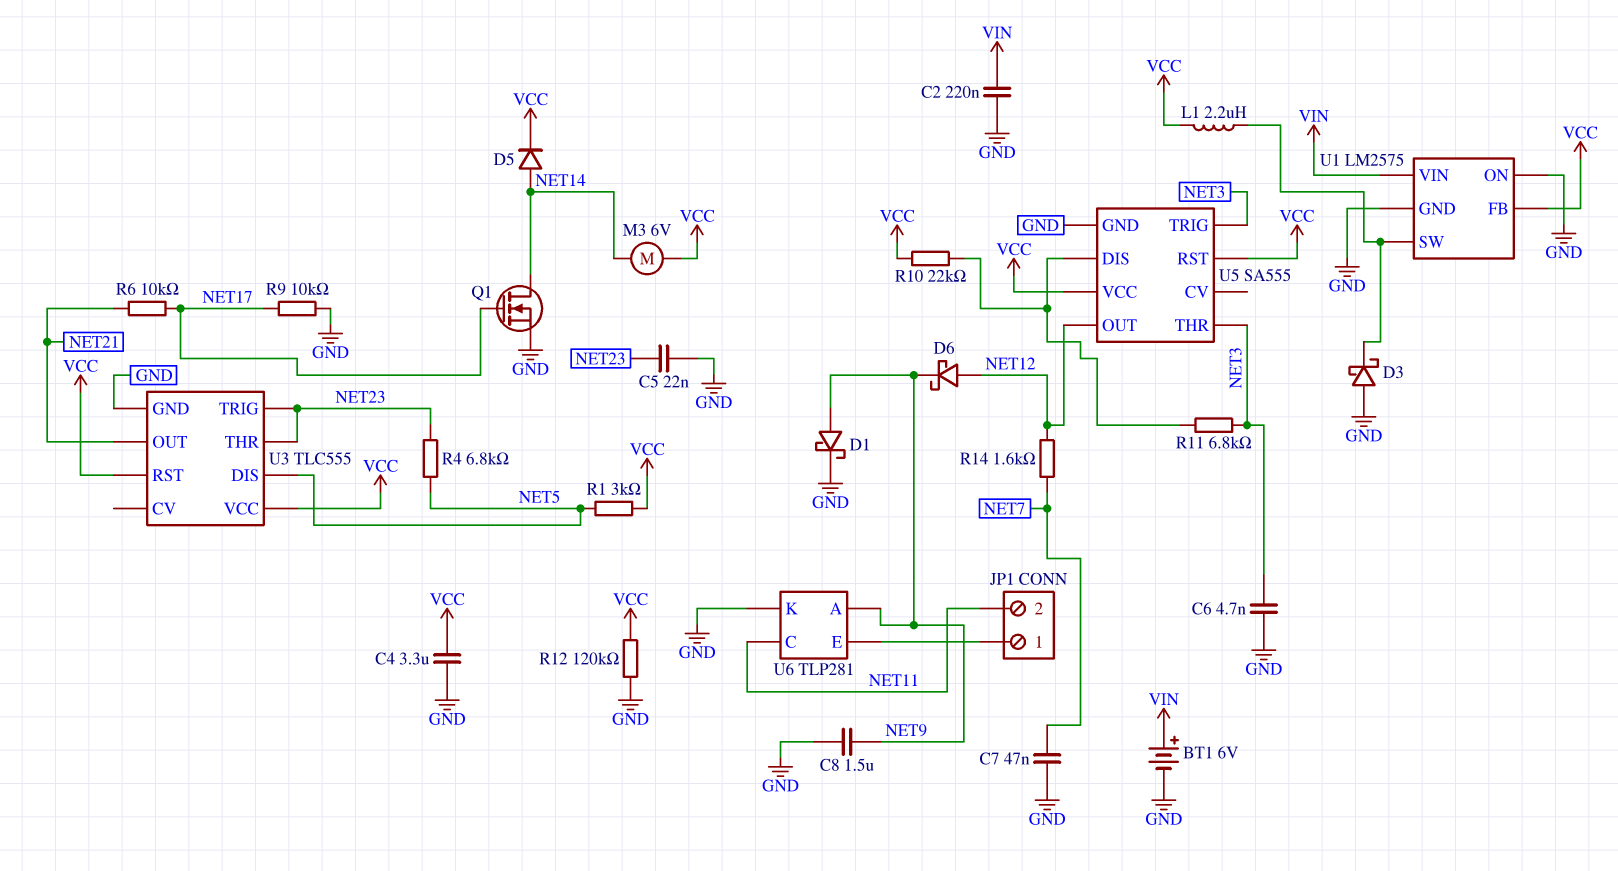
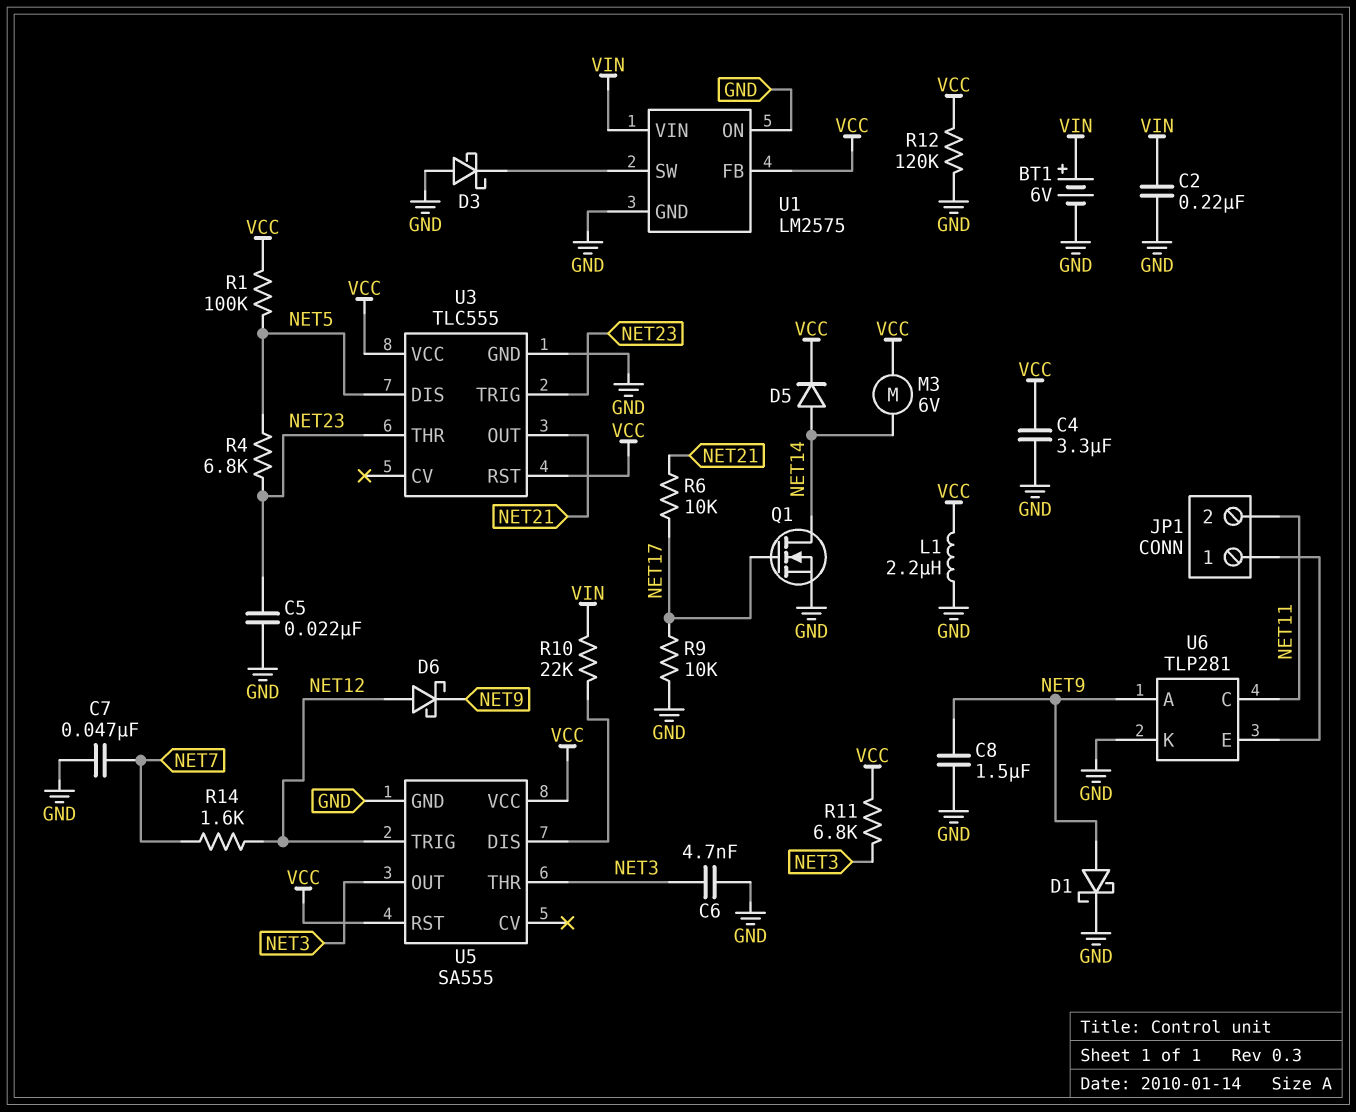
L1: 2.2uH (U1/SW, VCC) -> 2.2uH (GND, VCC)
R1: 3k (NET5, VCC) -> 100k (NET5, VCC)
R10: 22k (U5/DIS, VCC) -> 22k (U5/DIS, VIN)
R11: 6.8k (NET3, U5/DIS) -> 6.8k (NET3, VCC)
U5 pin OUT: NET12 -> NET3
U5 pin TRIG: NET3 -> NET12

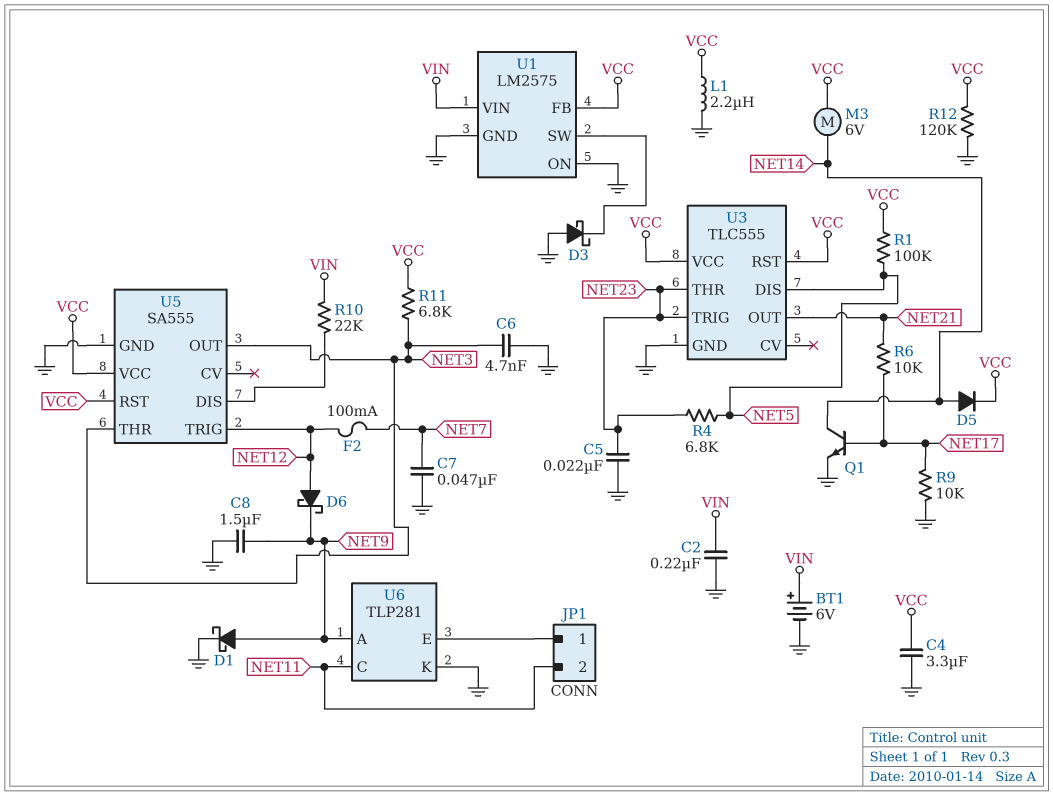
F2: none -> 100mA (NET7, NET12)
Q1: NMOS (G NET17, D NET14, S GND) -> NPN (B NET17, C NET14, E GND)
R14: 1.6k (NET7, NET12) -> none

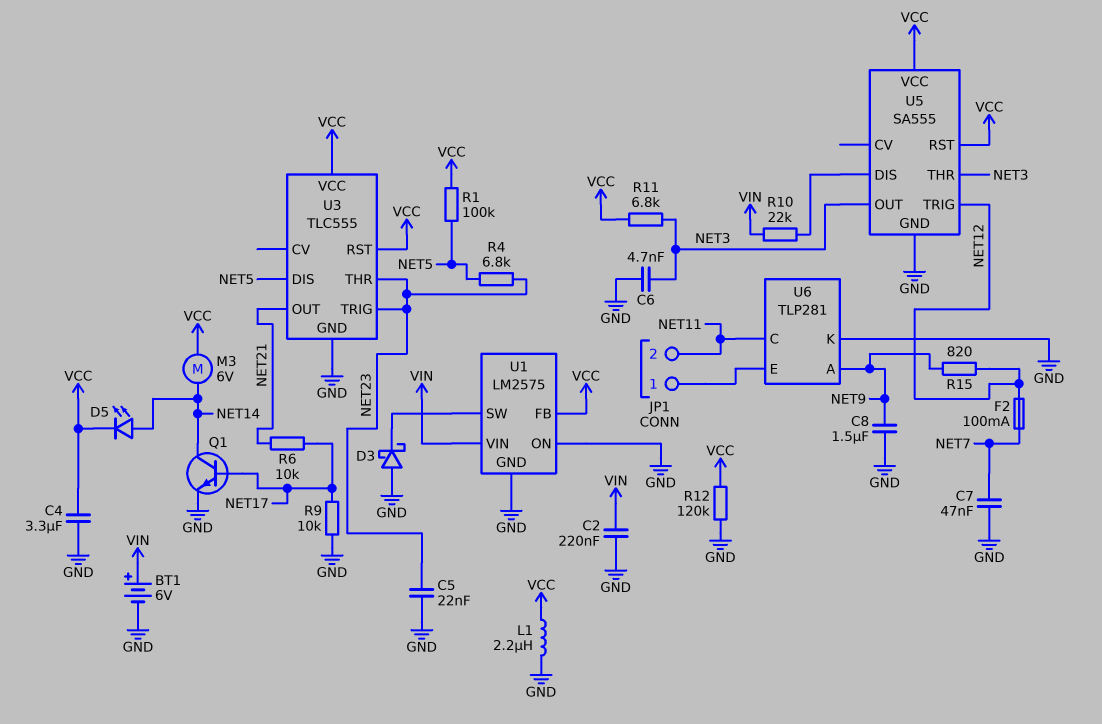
D1: schottky (A NET9, K GND) -> none
D5: diode (A NET14, K VCC) -> LED (A NET14, K VCC)
D6: schottky (A NET12, K NET9) -> none
R15: none -> 820 (NET9, NET12)

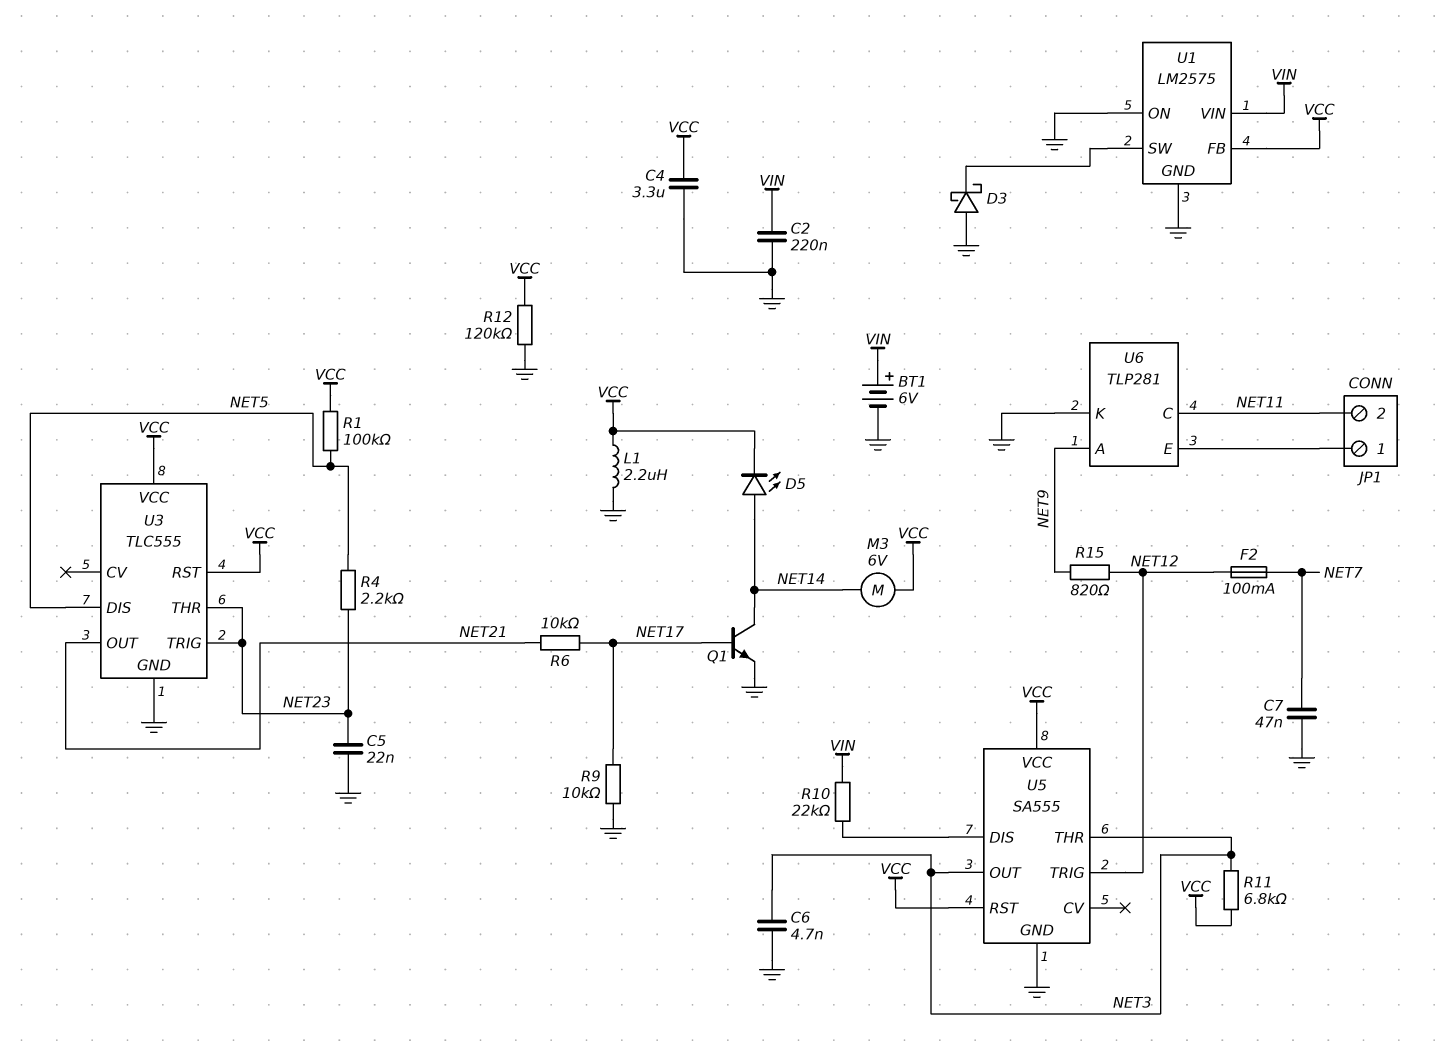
C8: 1.5uF (GND, NET9) -> none
R4: 6.8k (NET5, NET23) -> 2.2k (NET5, NET23)

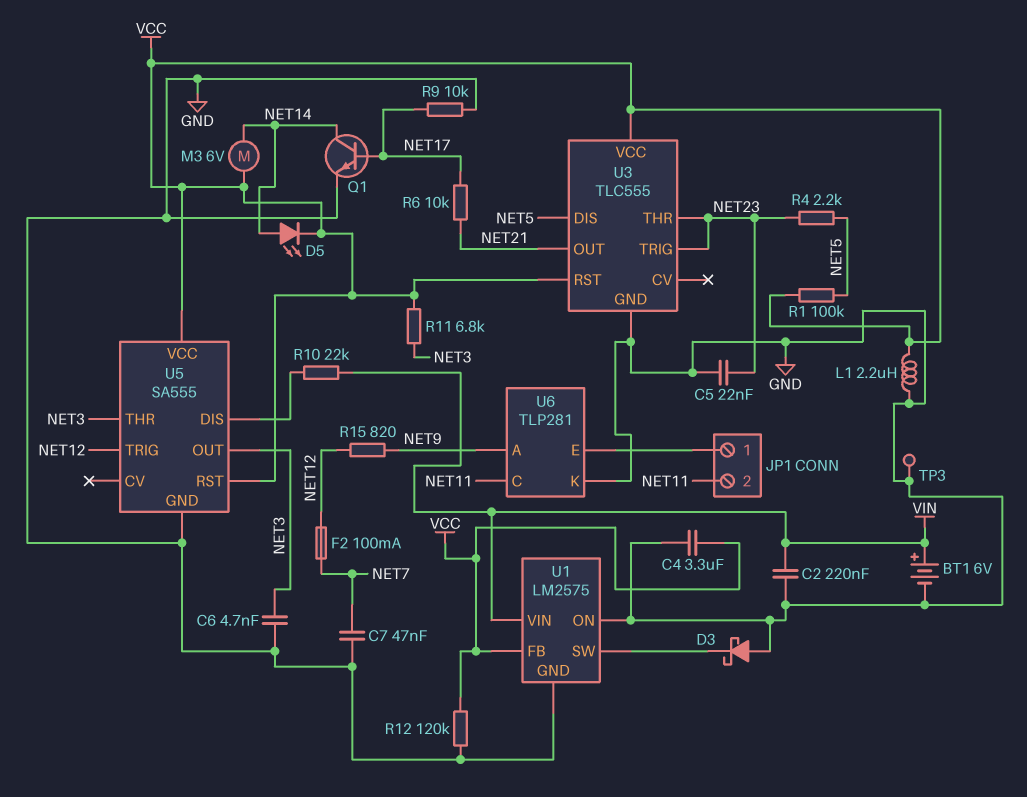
TP3: none -> test point (GND)

